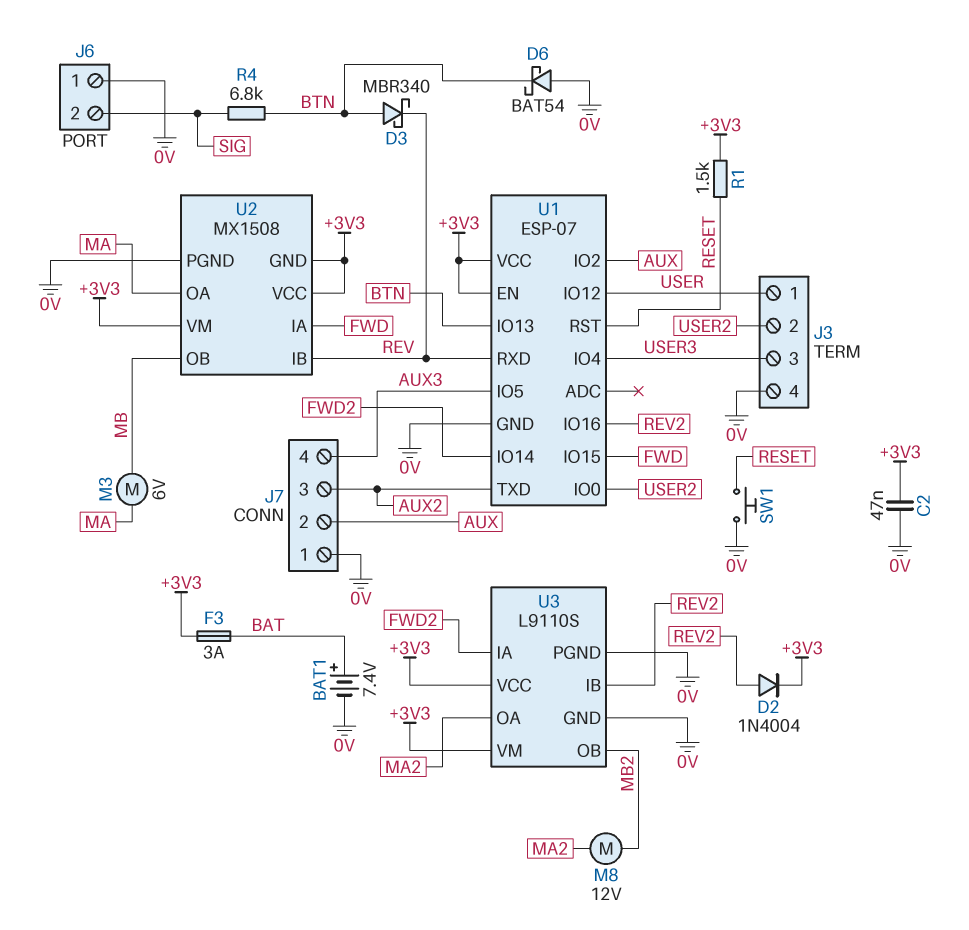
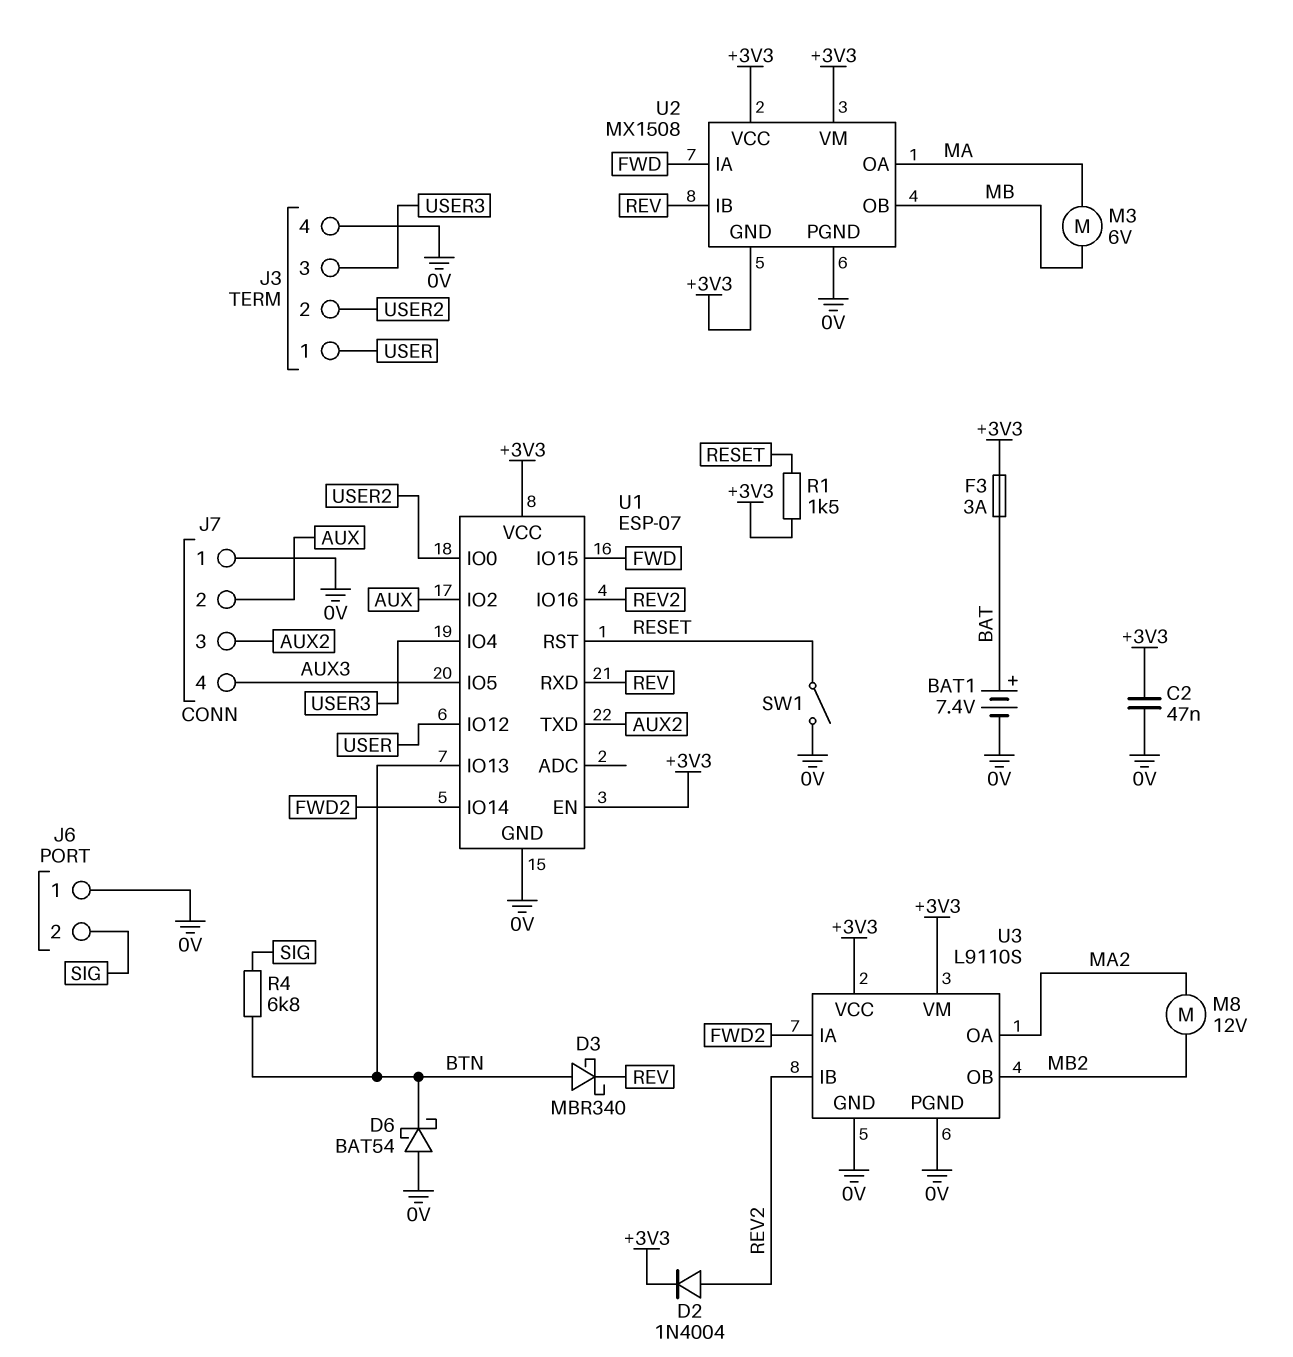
SW1: button (0V, RESET) -> switch (0V, RESET)

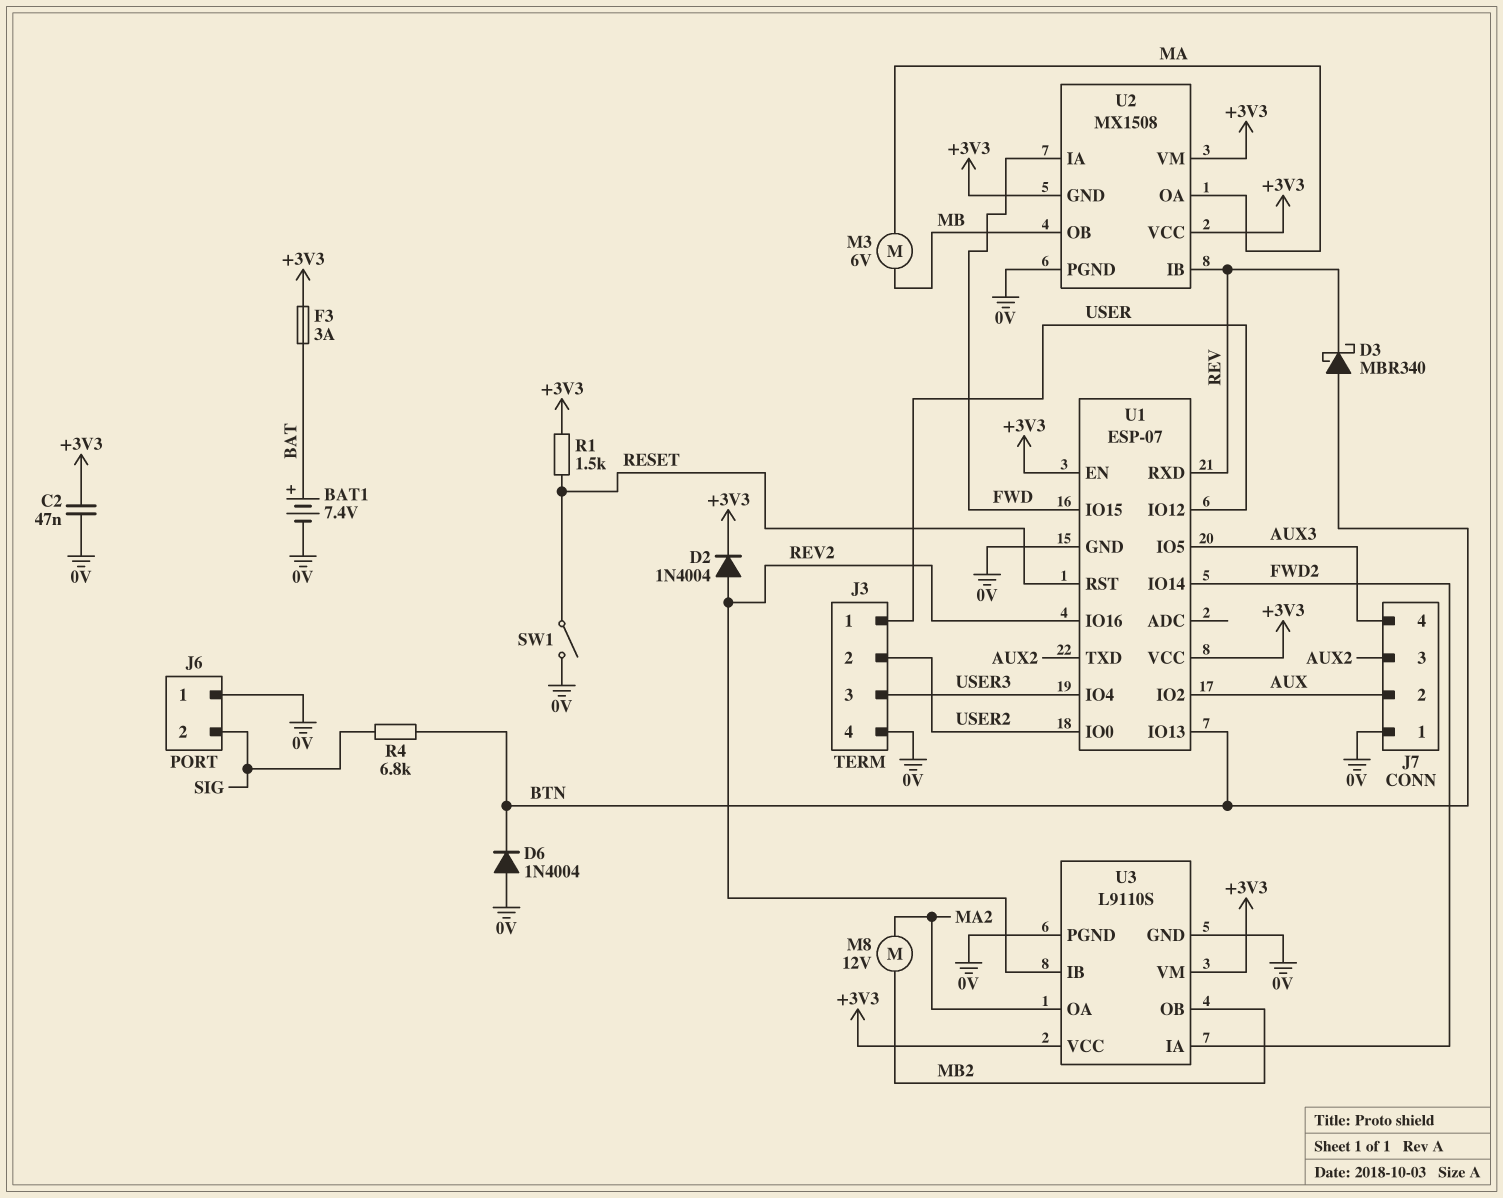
D6: schottky BAT54 (A 0V, K BTN) -> diode 1N4004 (A 0V, K BTN)

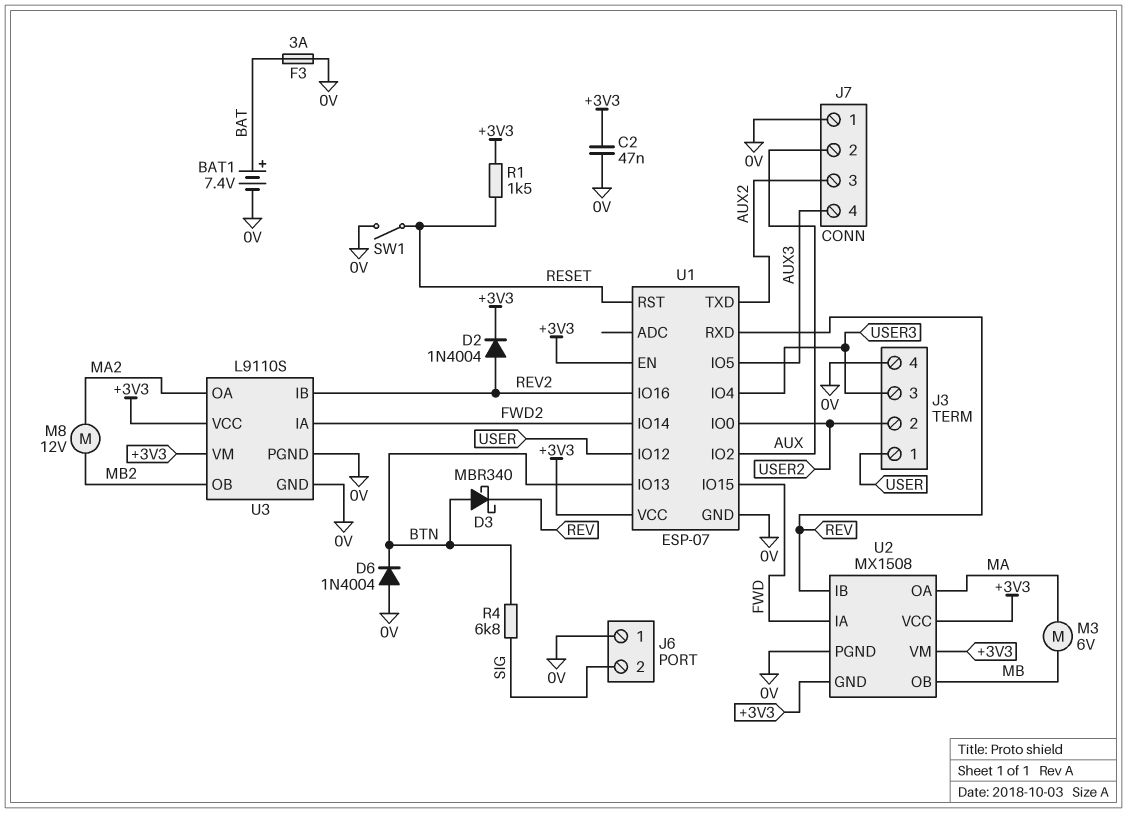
F3: 3A (+3V3, BAT) -> 3A (0V, BAT)

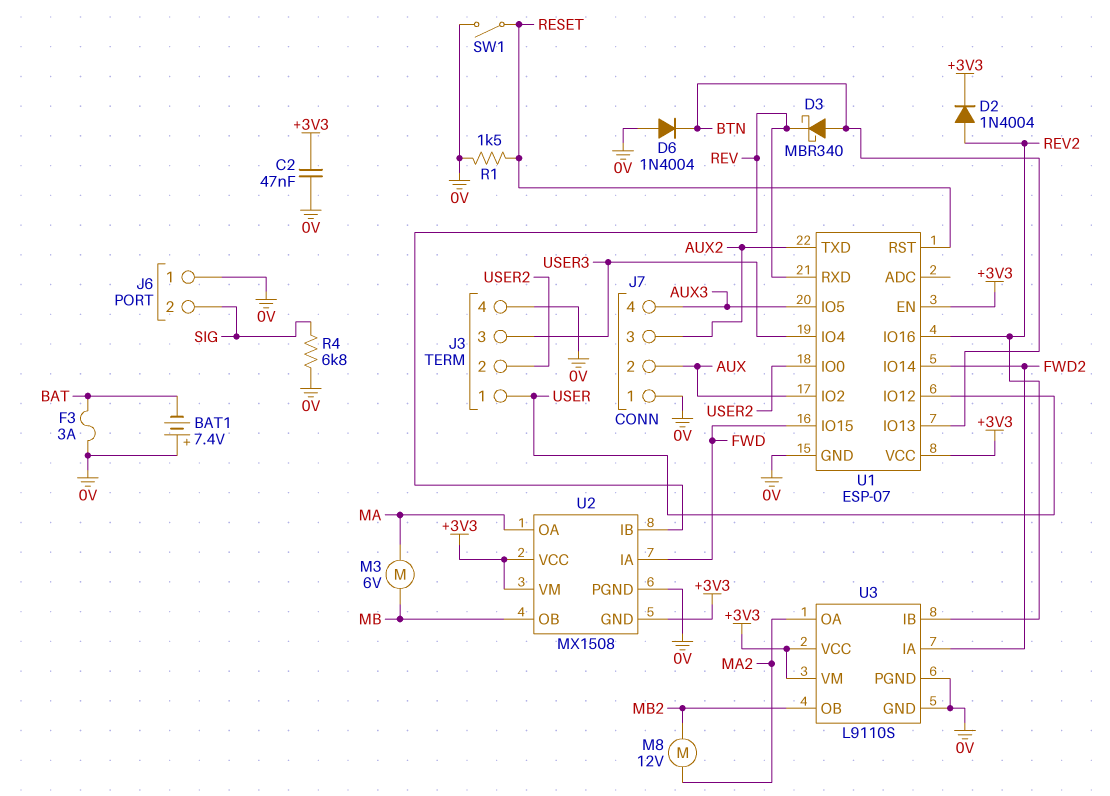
BAT1: 7.4V (plus BAT, minus 0V) -> 7.4V (plus 0V, minus BAT)
R1: 1.5k (+3V3, RESET) -> 1.5k (0V, RESET)
R4: 6.8k (BTN, SIG) -> 6.8k (0V, SIG)

